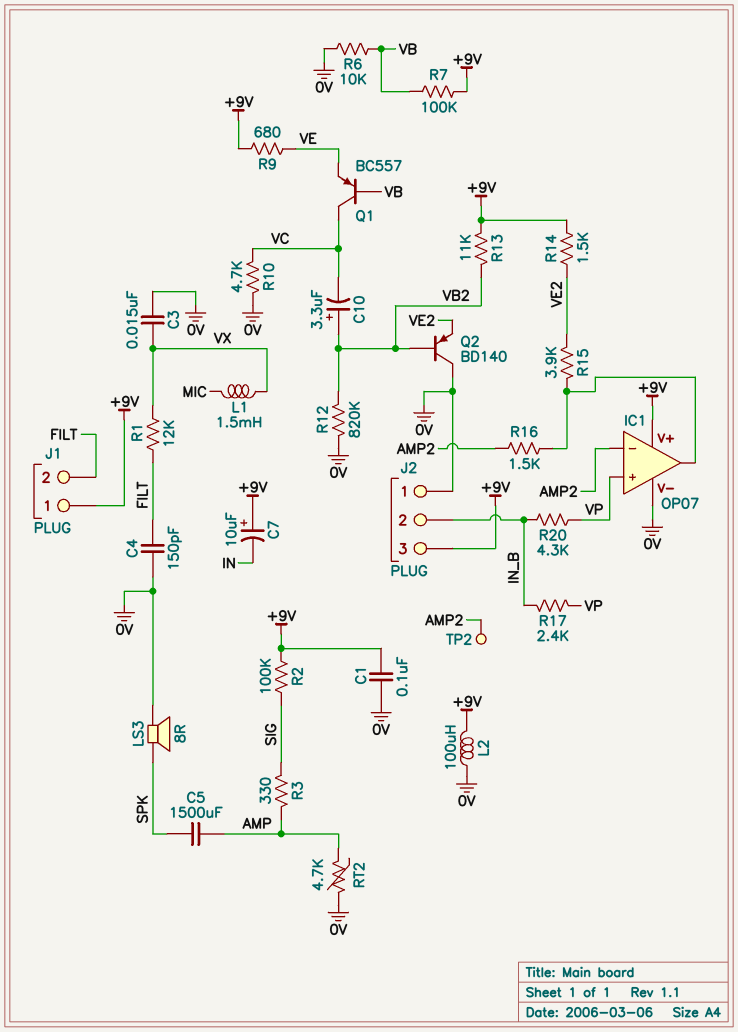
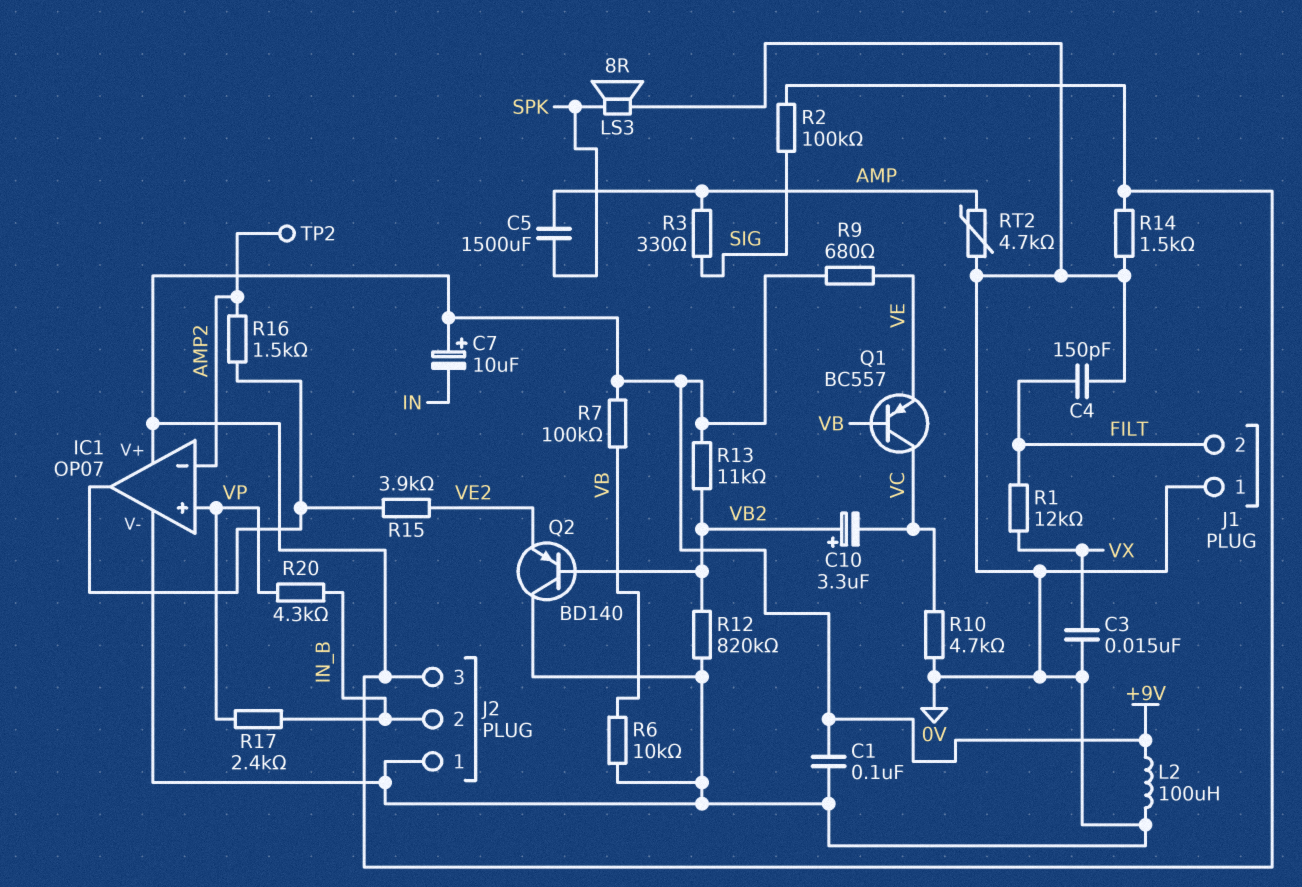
J1 pin 1: +9V -> 0V
L1: 1.5mH (MIC, VX) -> none
R14: 1.5k (+9V, VE2) -> 1.5k (+9V, 0V)

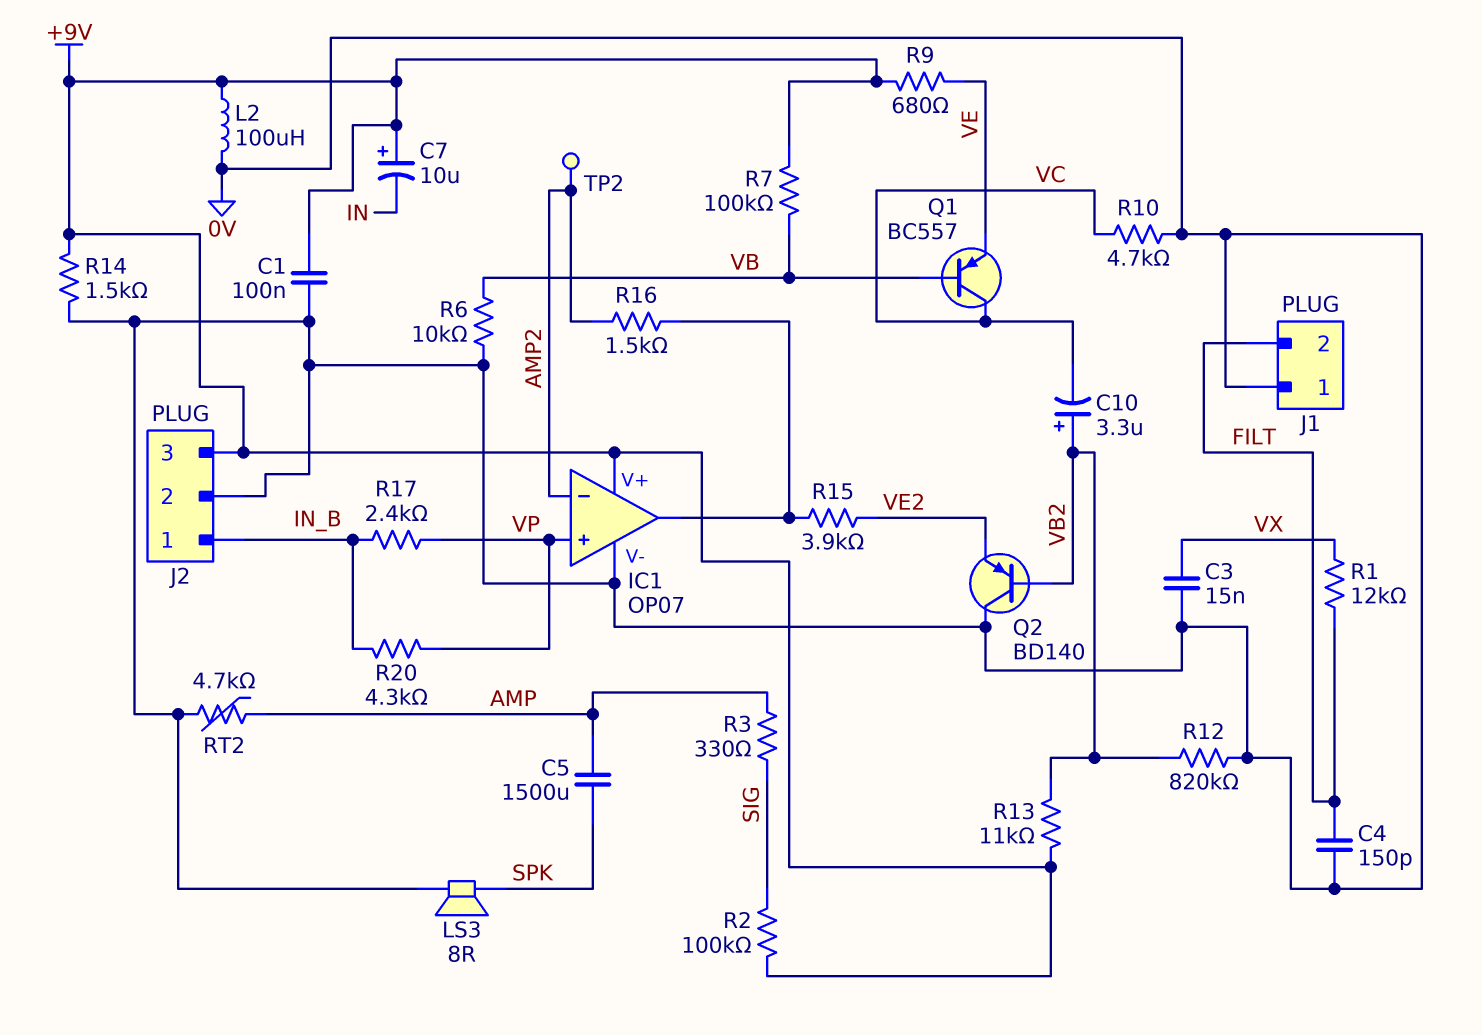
J2 pin 1: 0V -> IN_B
J2 pin 2: IN_B -> 0V

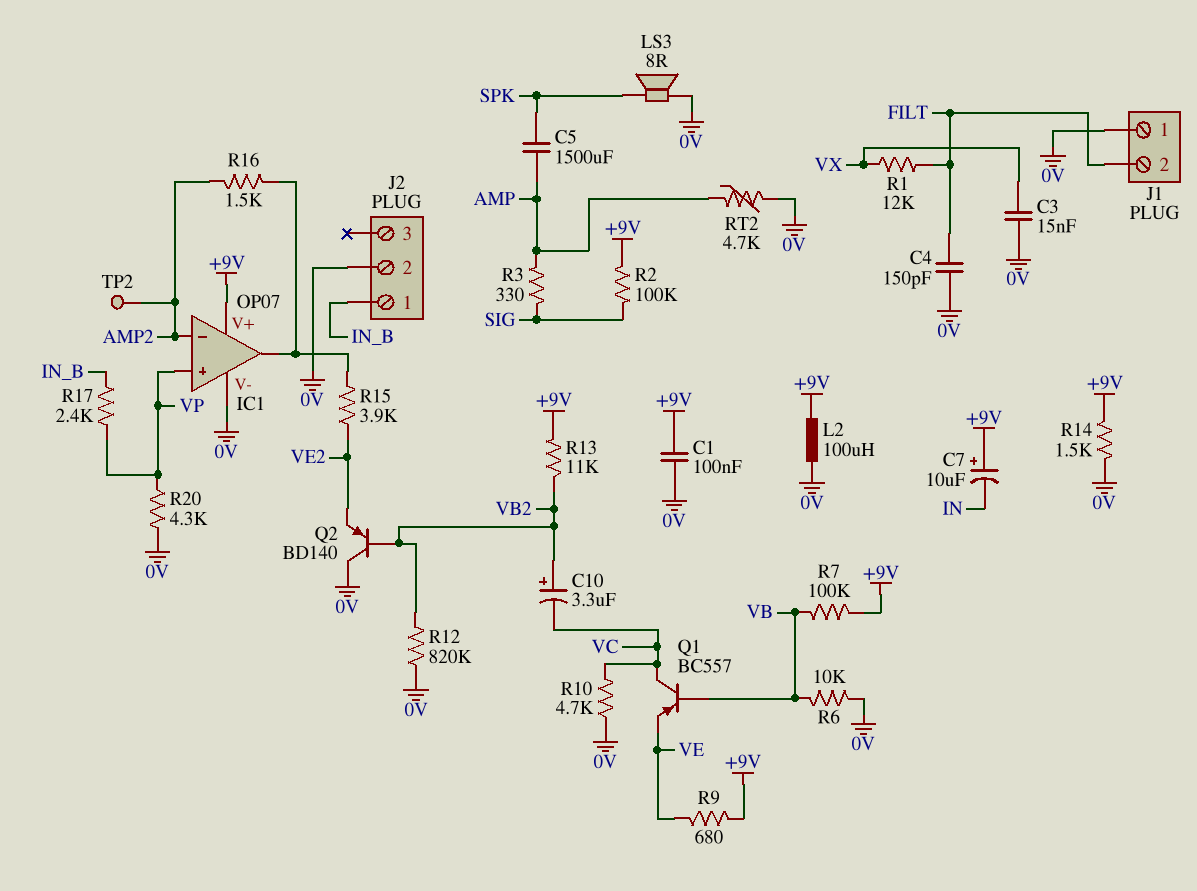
J2 pin 3: +9V -> none
R20: 4.3k (IN_B, VP) -> 4.3k (0V, VP)

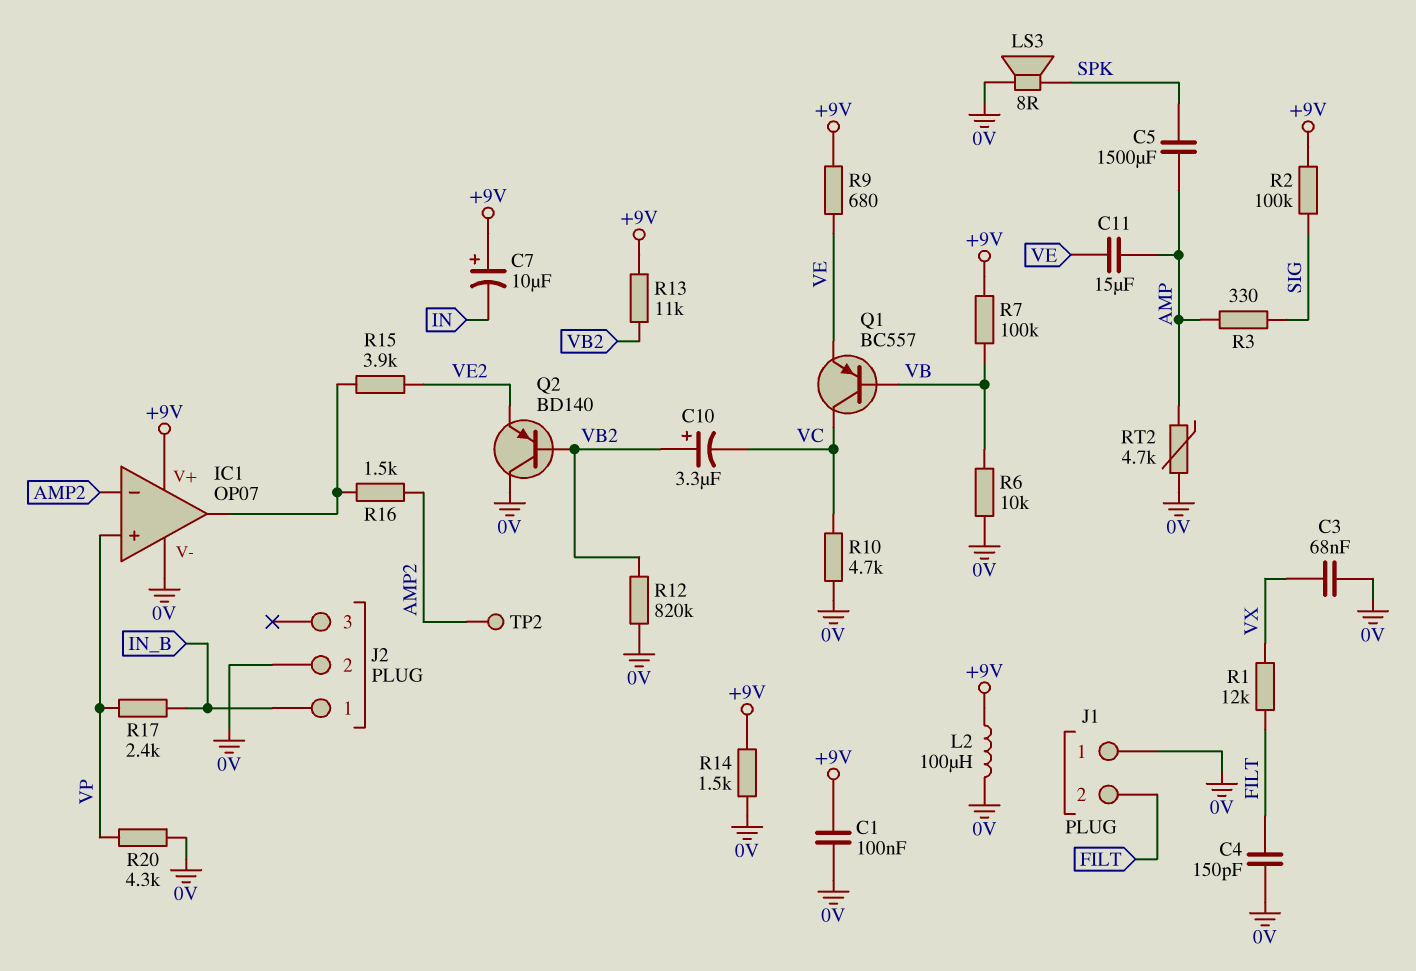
C3: 15nF (0V, VX) -> 68nF (0V, VX)
C11: none -> 15uF (AMP, VE)

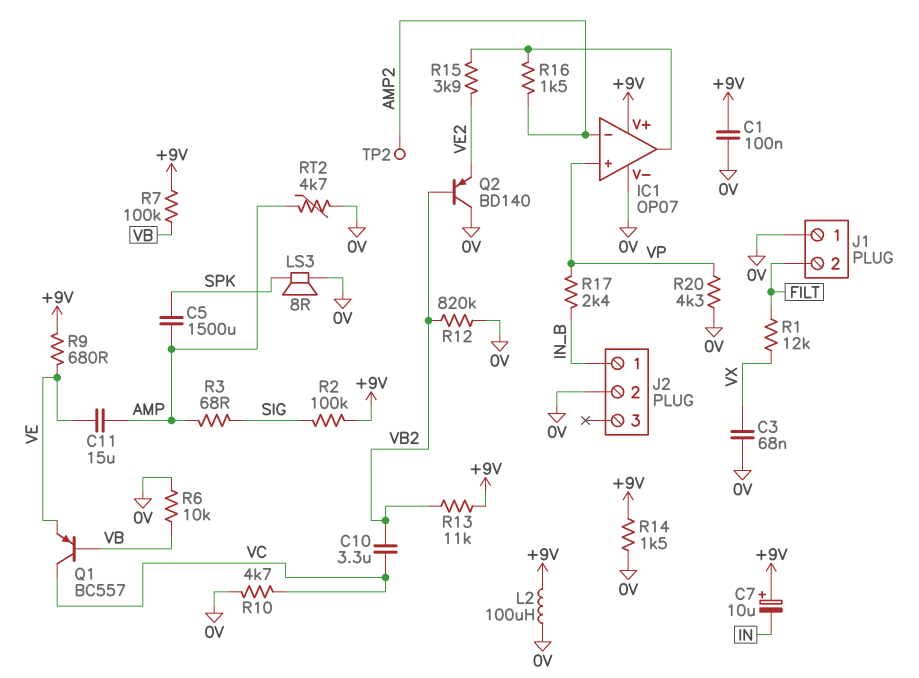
C4: 150pF (0V, FILT) -> none
C10: 3.3uF (plus VB2, minus VC) -> 3.3uF (VB2, VC)
R3: 330 (AMP, SIG) -> 68 (AMP, SIG)

